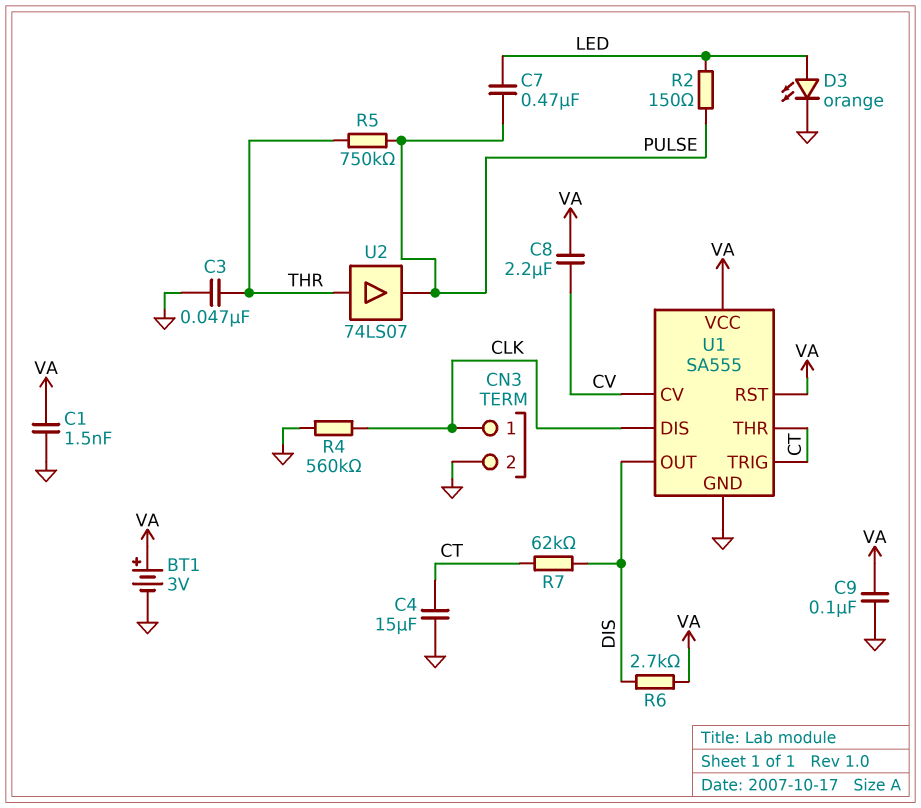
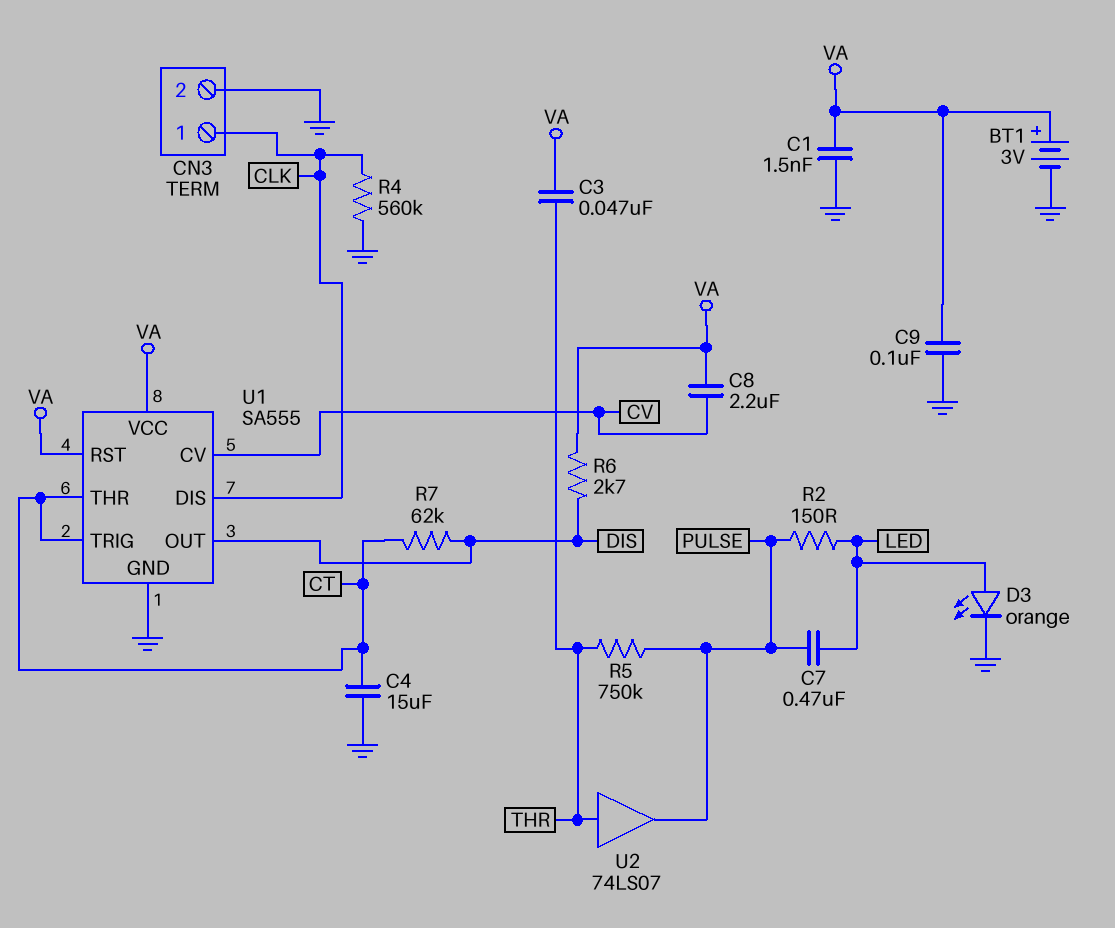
C3: 47nF (GND, THR) -> 47nF (THR, VA)

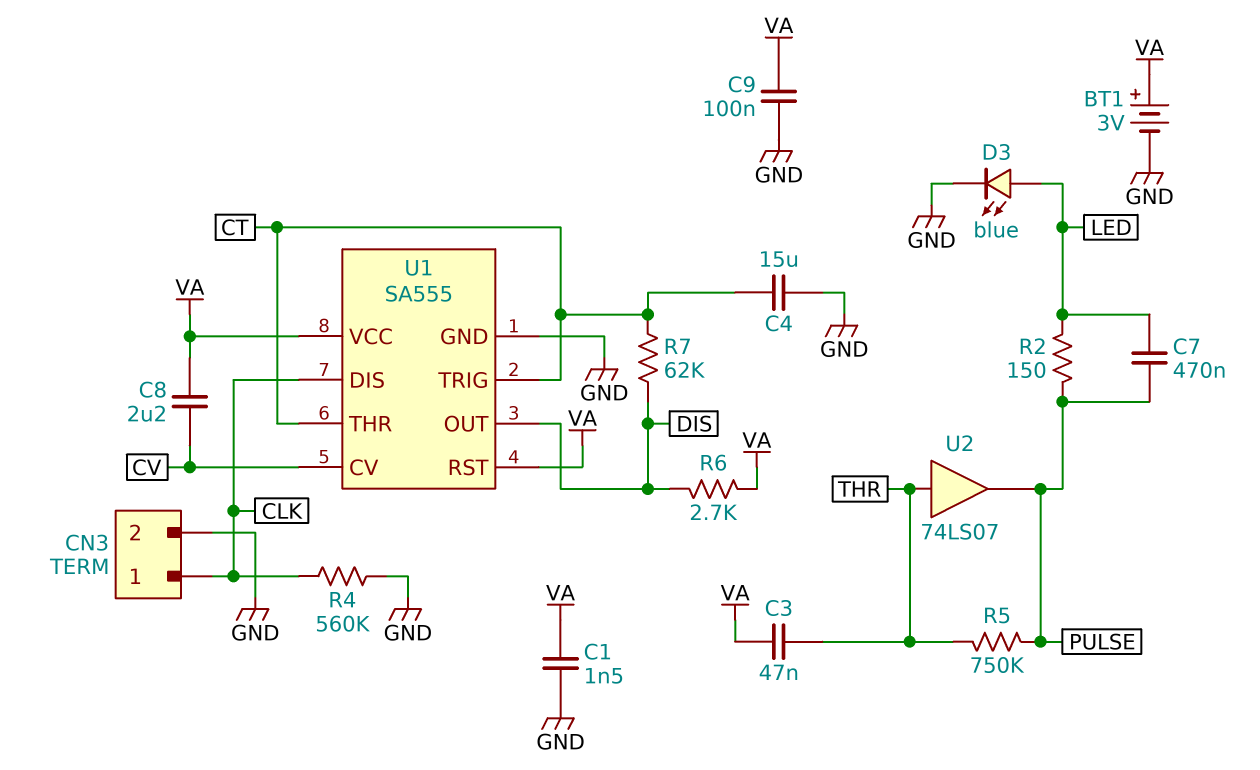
D3: LED orange (A LED, K GND) -> LED blue (A LED, K GND)

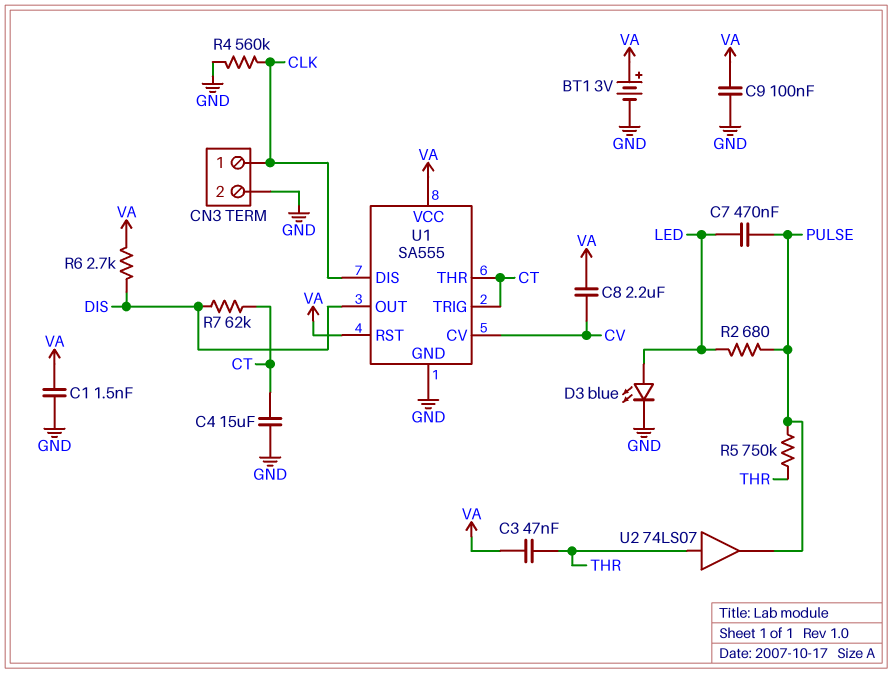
R2: 150 (LED, PULSE) -> 680 (LED, PULSE)

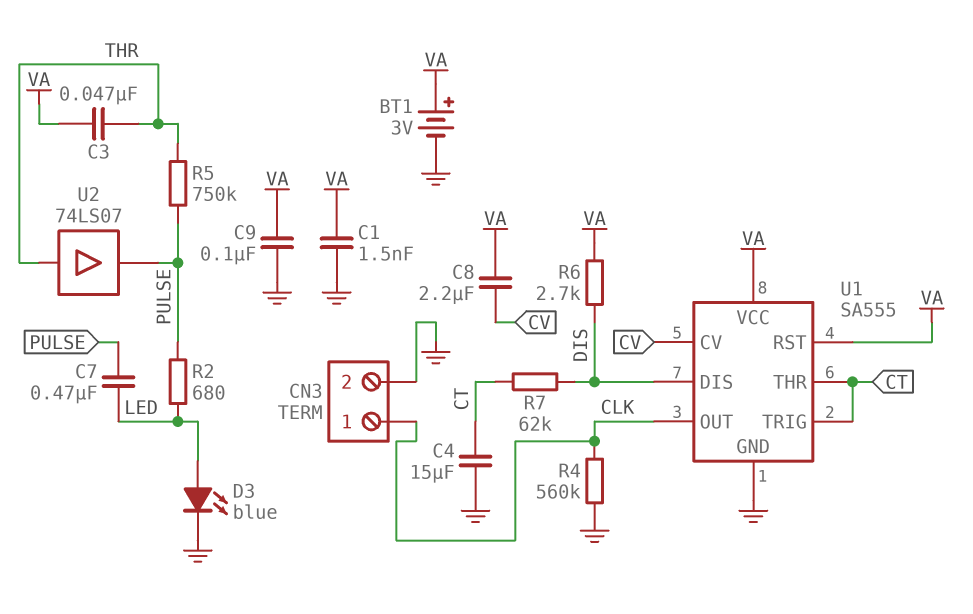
U1 pin DIS: CLK -> DIS
U1 pin OUT: DIS -> CLK

